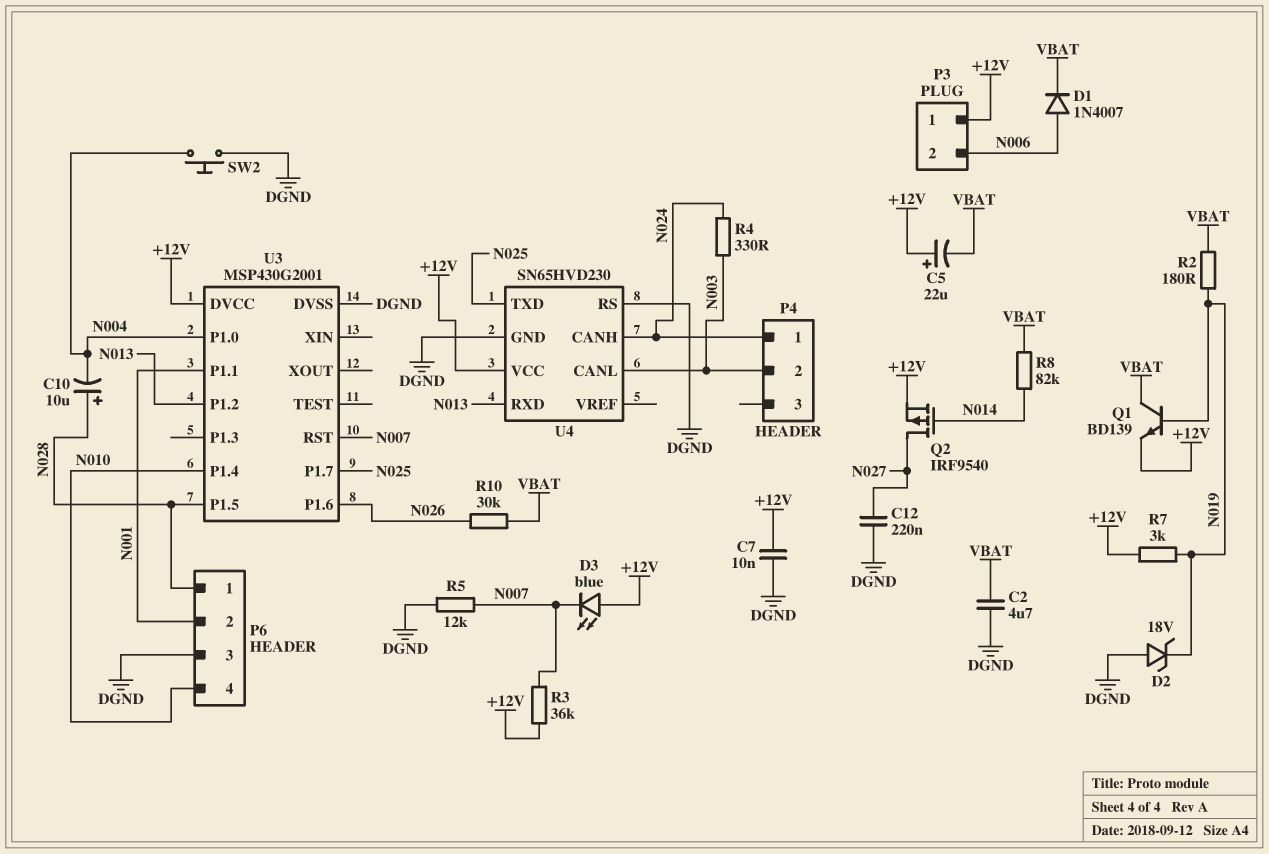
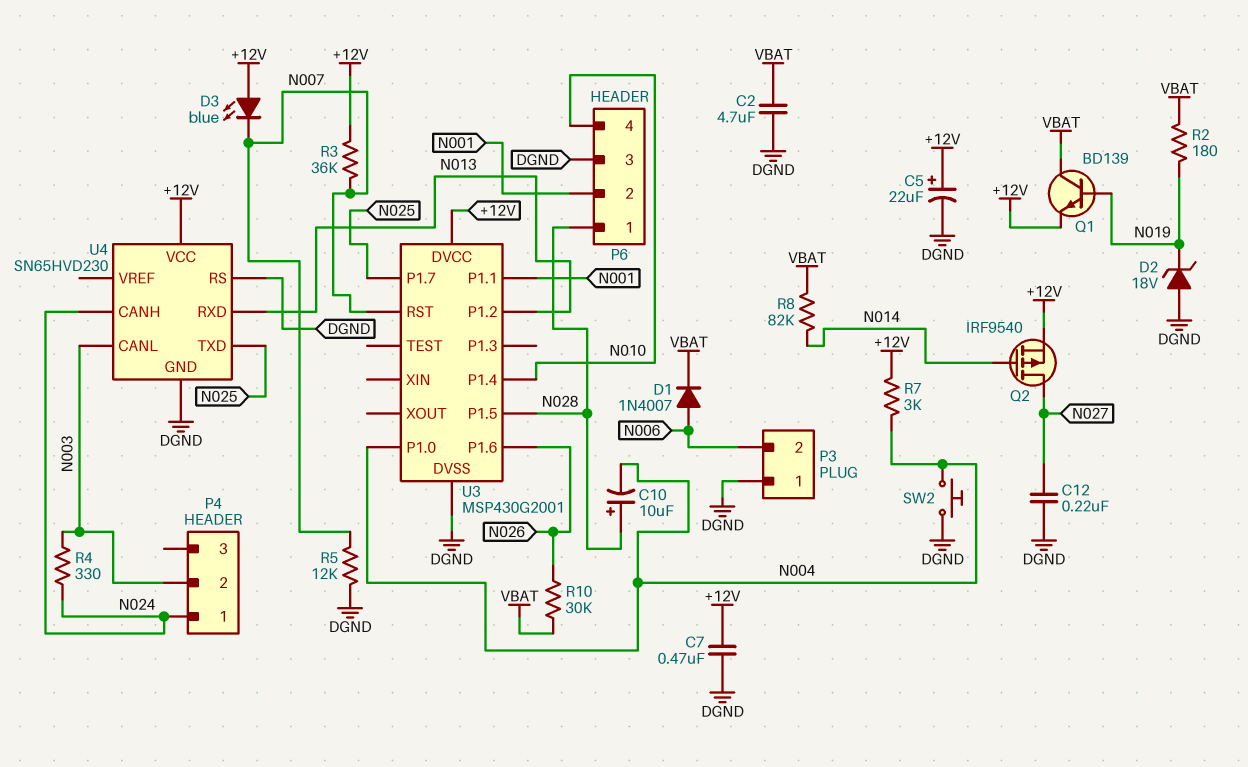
C5: 22uF (plus +12V, minus VBAT) -> 22uF (plus +12V, minus DGND)
C7: 10nF (+12V, DGND) -> 470nF (+12V, DGND)
P3 pin 1: +12V -> DGND
R7: 3k (+12V, N019) -> 3k (+12V, N004)

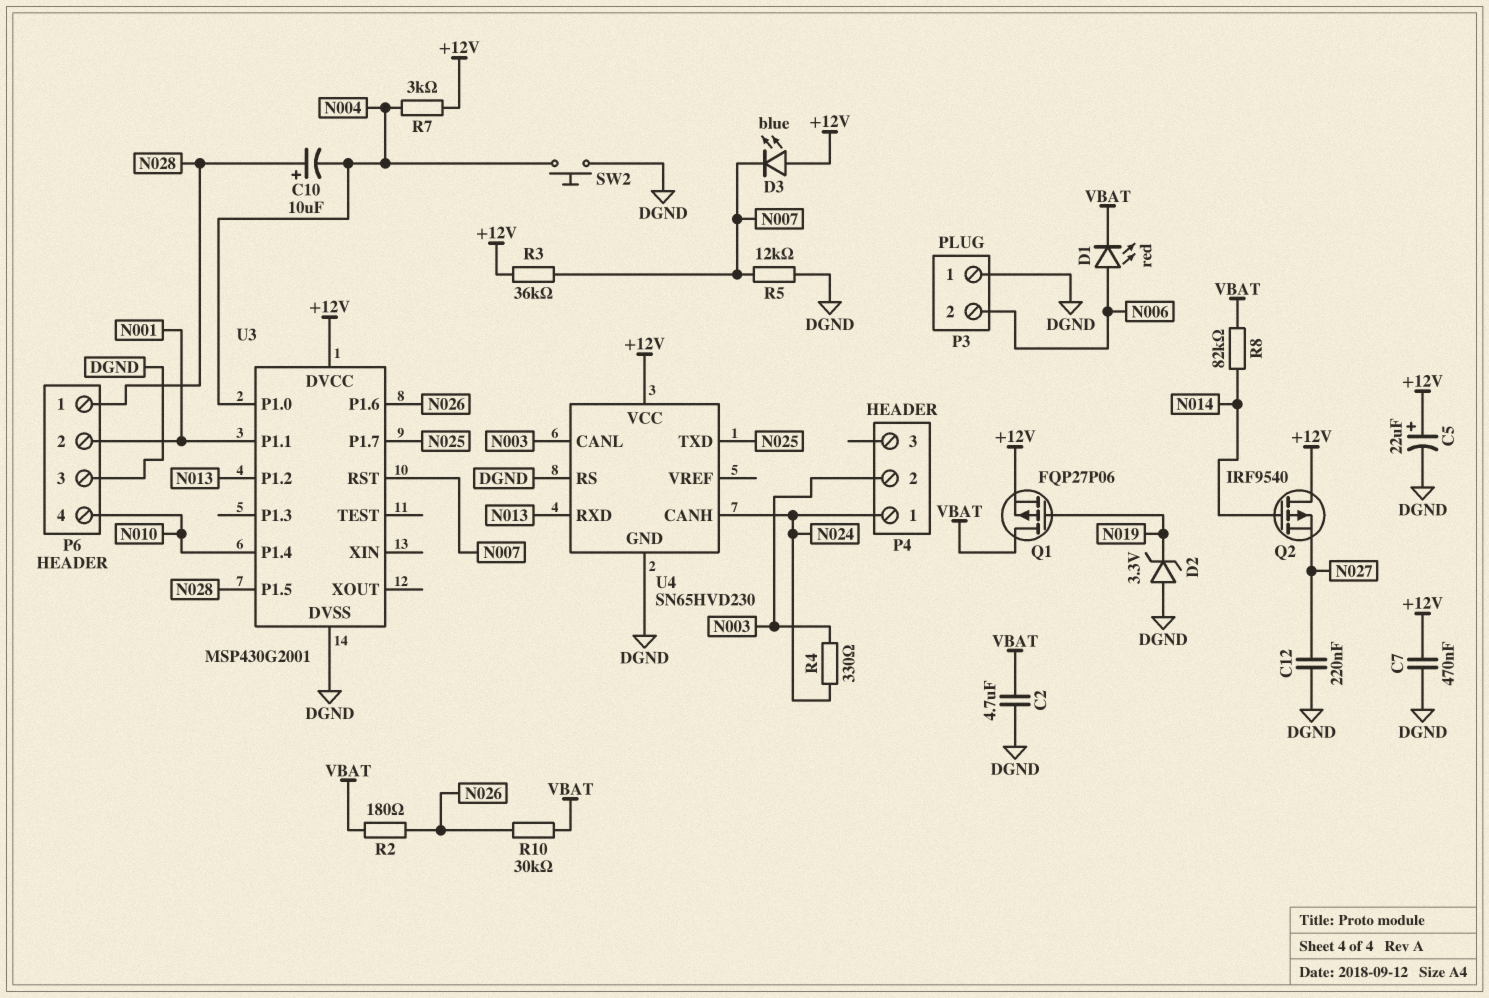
D1: diode 1N4007 (A N006, K VBAT) -> LED red (A N006, K VBAT)
D2: zener 18V (A DGND, K N019) -> zener 3.3V (A DGND, K N019)
Q1: NPN BD139 (B N019, C VBAT, E +12V) -> PMOS FQP27P06 (G N019, D VBAT, S +12V)
Q2: PMOS IRF9540 (G N014, D N027, S +12V) -> PMOS IRF9540 (G N014, D +12V, S N027)
R2: 180 (N019, VBAT) -> 180 (N026, VBAT)

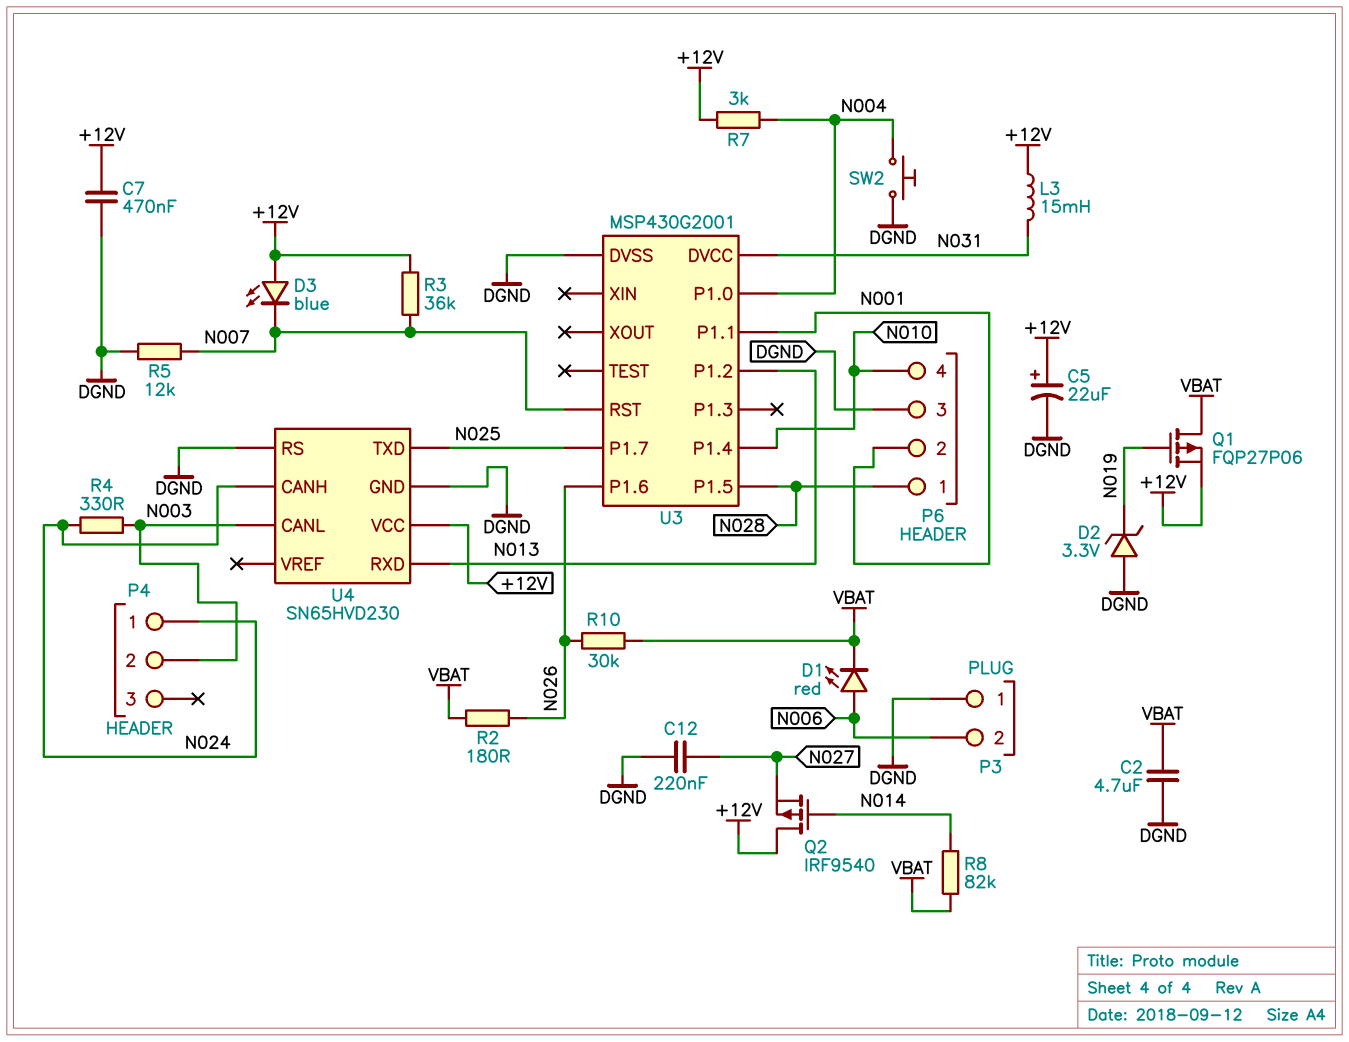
C10: 10uF (plus N028, minus N004) -> none
L3: none -> 15mH (+12V, N031)
U3 pin DVCC: +12V -> N031

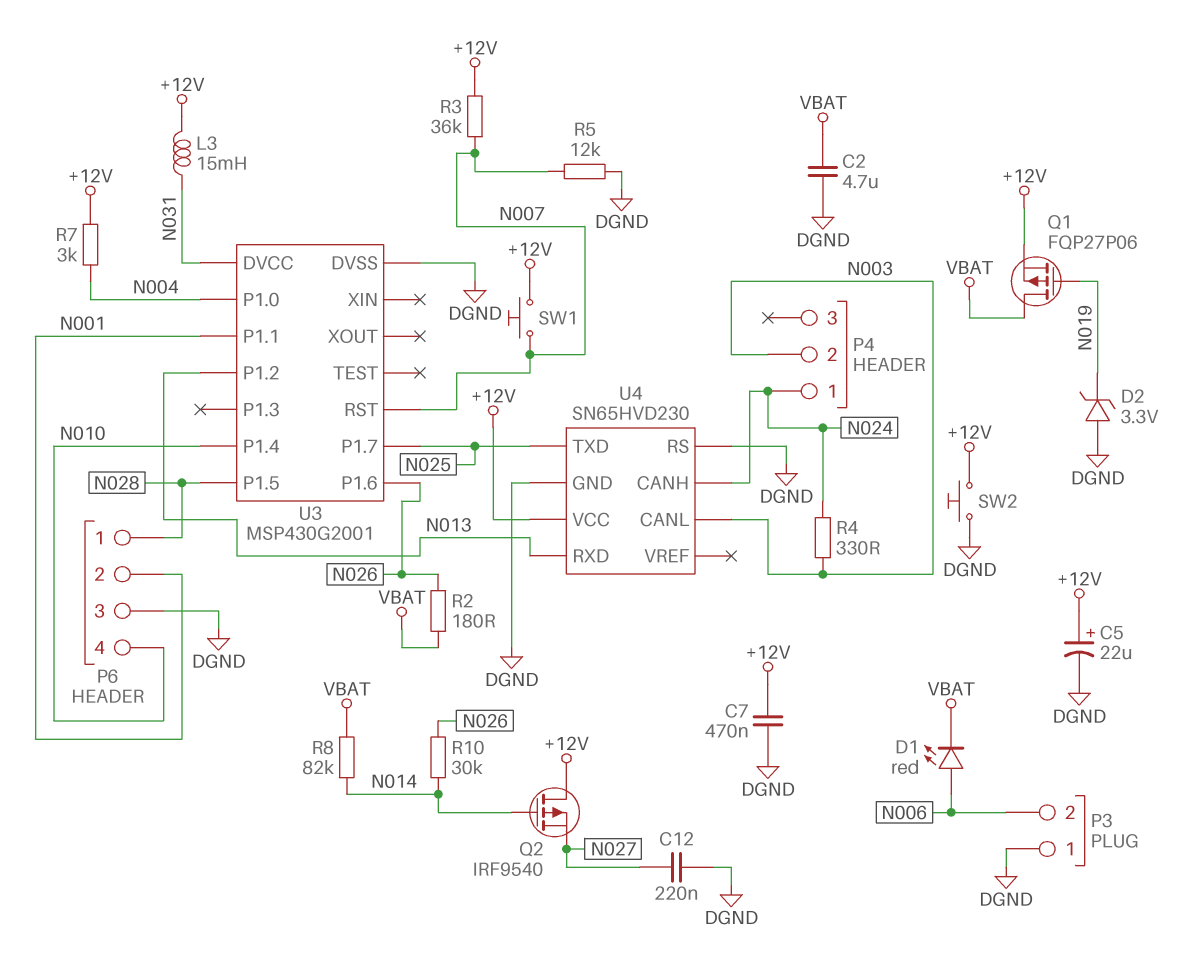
D3: LED blue (A +12V, K N007) -> none
R10: 30k (N026, VBAT) -> 30k (N014, N026)
SW1: none -> button (+12V, N007)
SW2: button (DGND, N004) -> button (+12V, DGND)

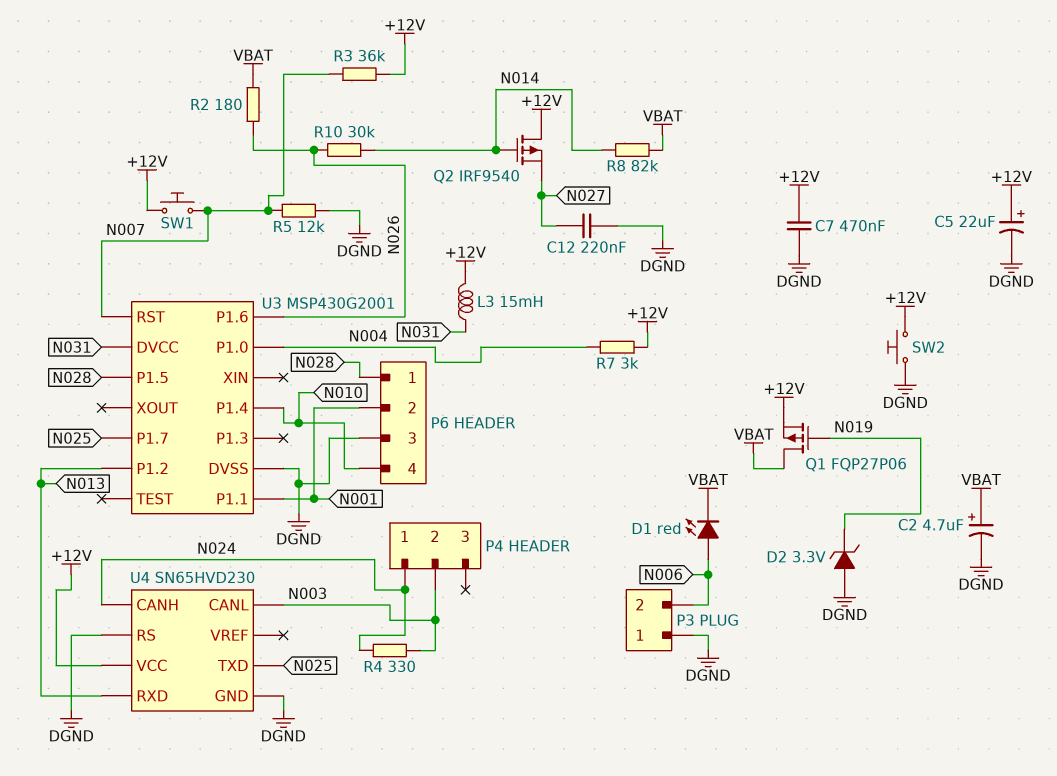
C2: 4.7uF (DGND, VBAT) -> 4.7uF (plus VBAT, minus DGND)

